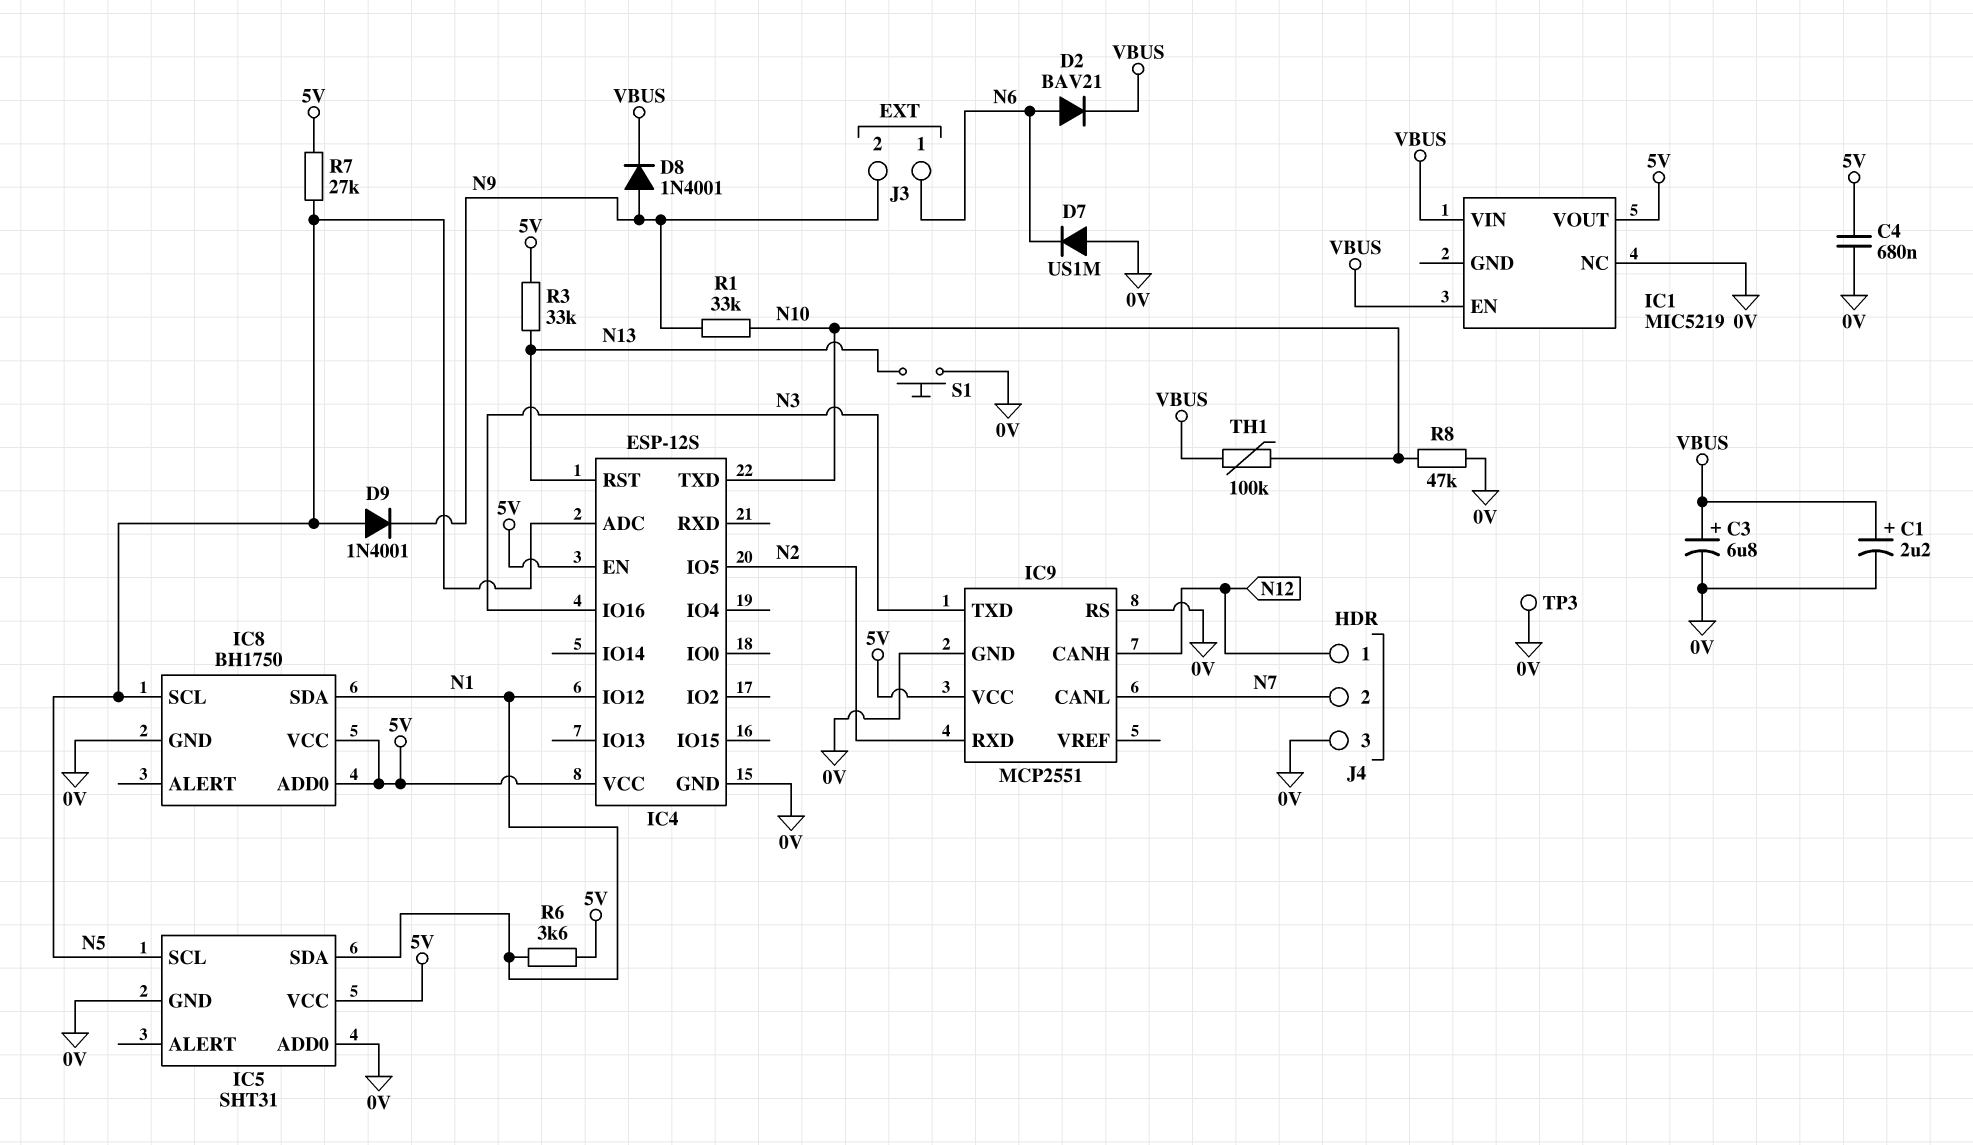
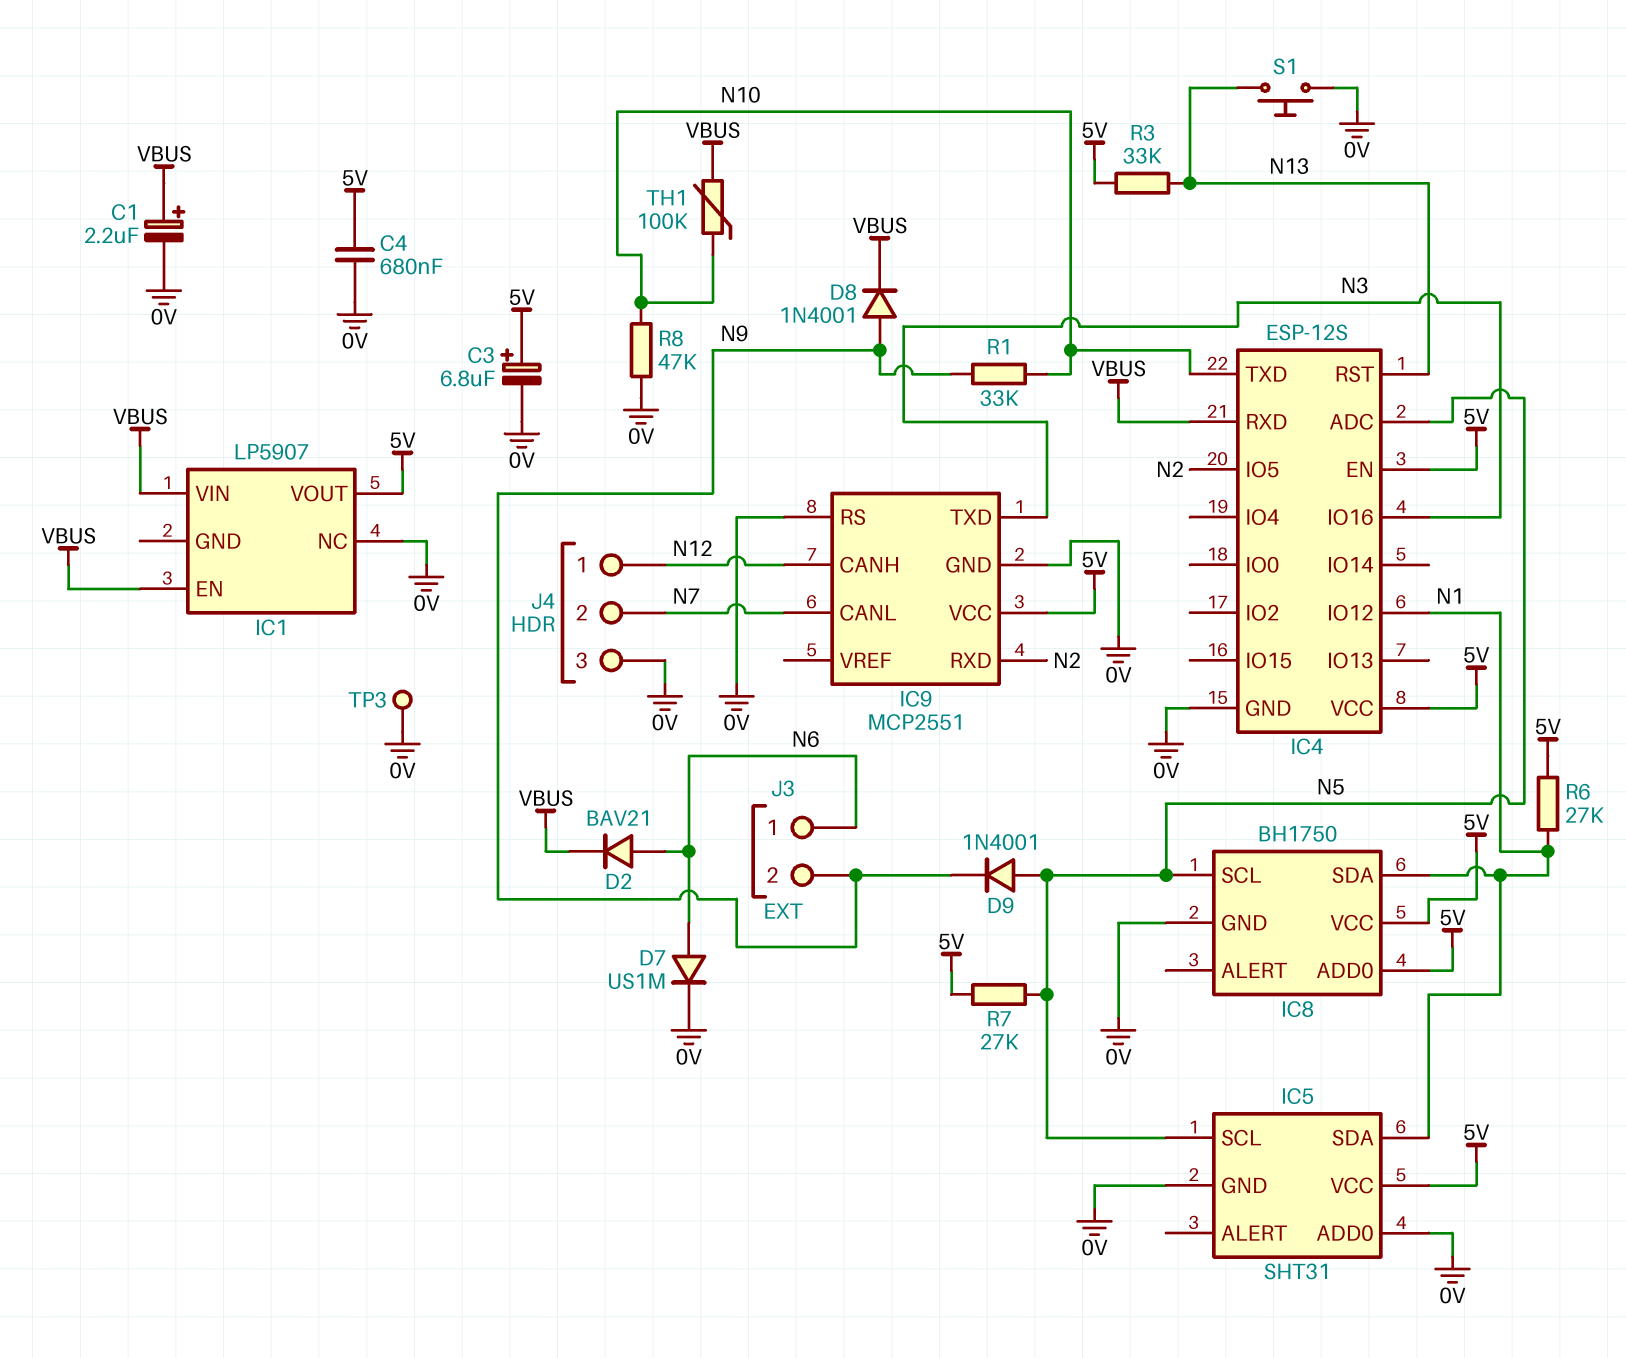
C3: 6.8uF (plus VBUS, minus 0V) -> 6.8uF (plus 5V, minus 0V)
D7: diode US1M (A 0V, K N6) -> diode US1M (A N6, K 0V)
IC1: MIC5219 -> LP5907
IC4 pin RXD: none -> VBUS
R6: 3.6k (5V, N1) -> 27k (5V, N1)

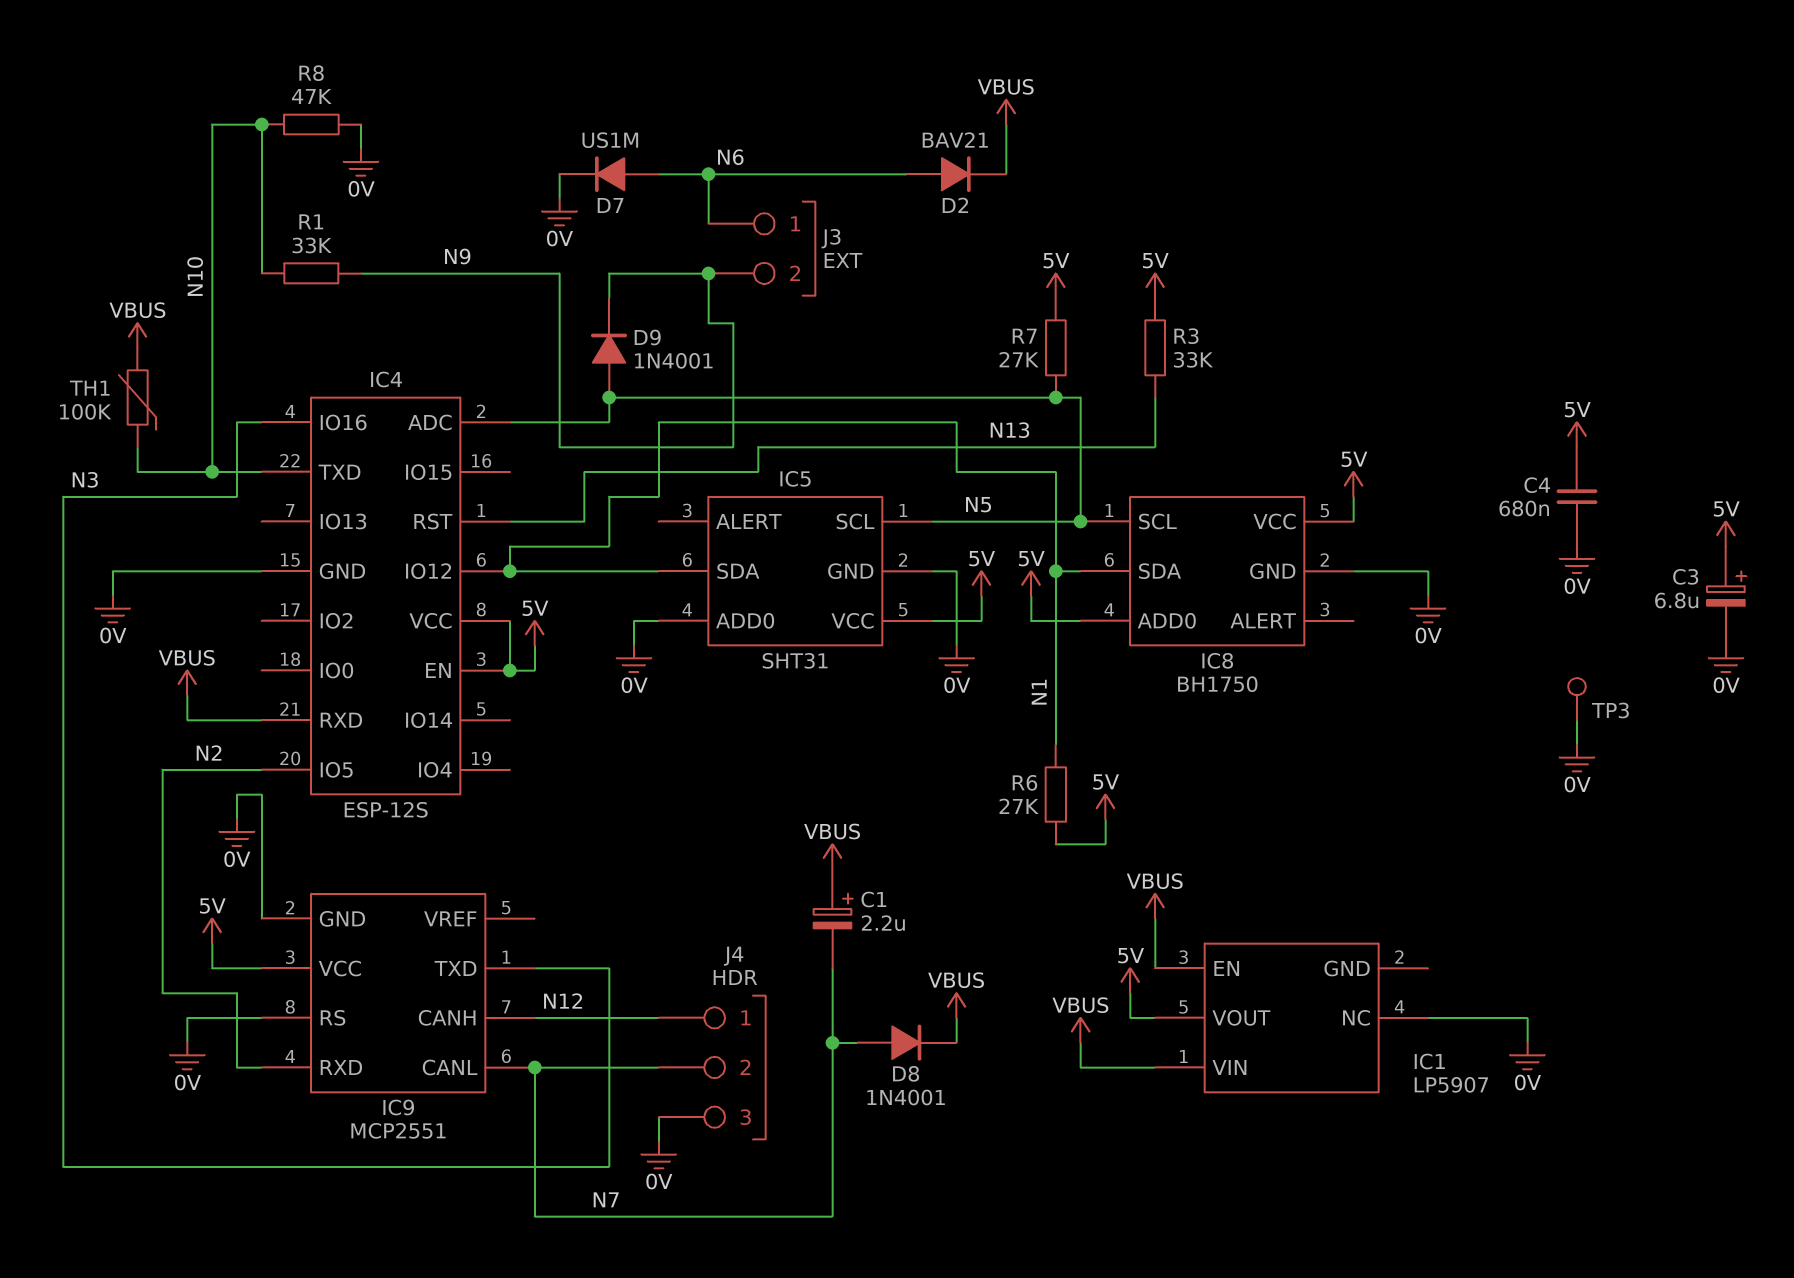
C1: 2.2uF (plus VBUS, minus 0V) -> 2.2uF (plus VBUS, minus N7)
D8: diode 1N4001 (A N9, K VBUS) -> diode 1N4001 (A N7, K VBUS)
S1: button (0V, N13) -> none

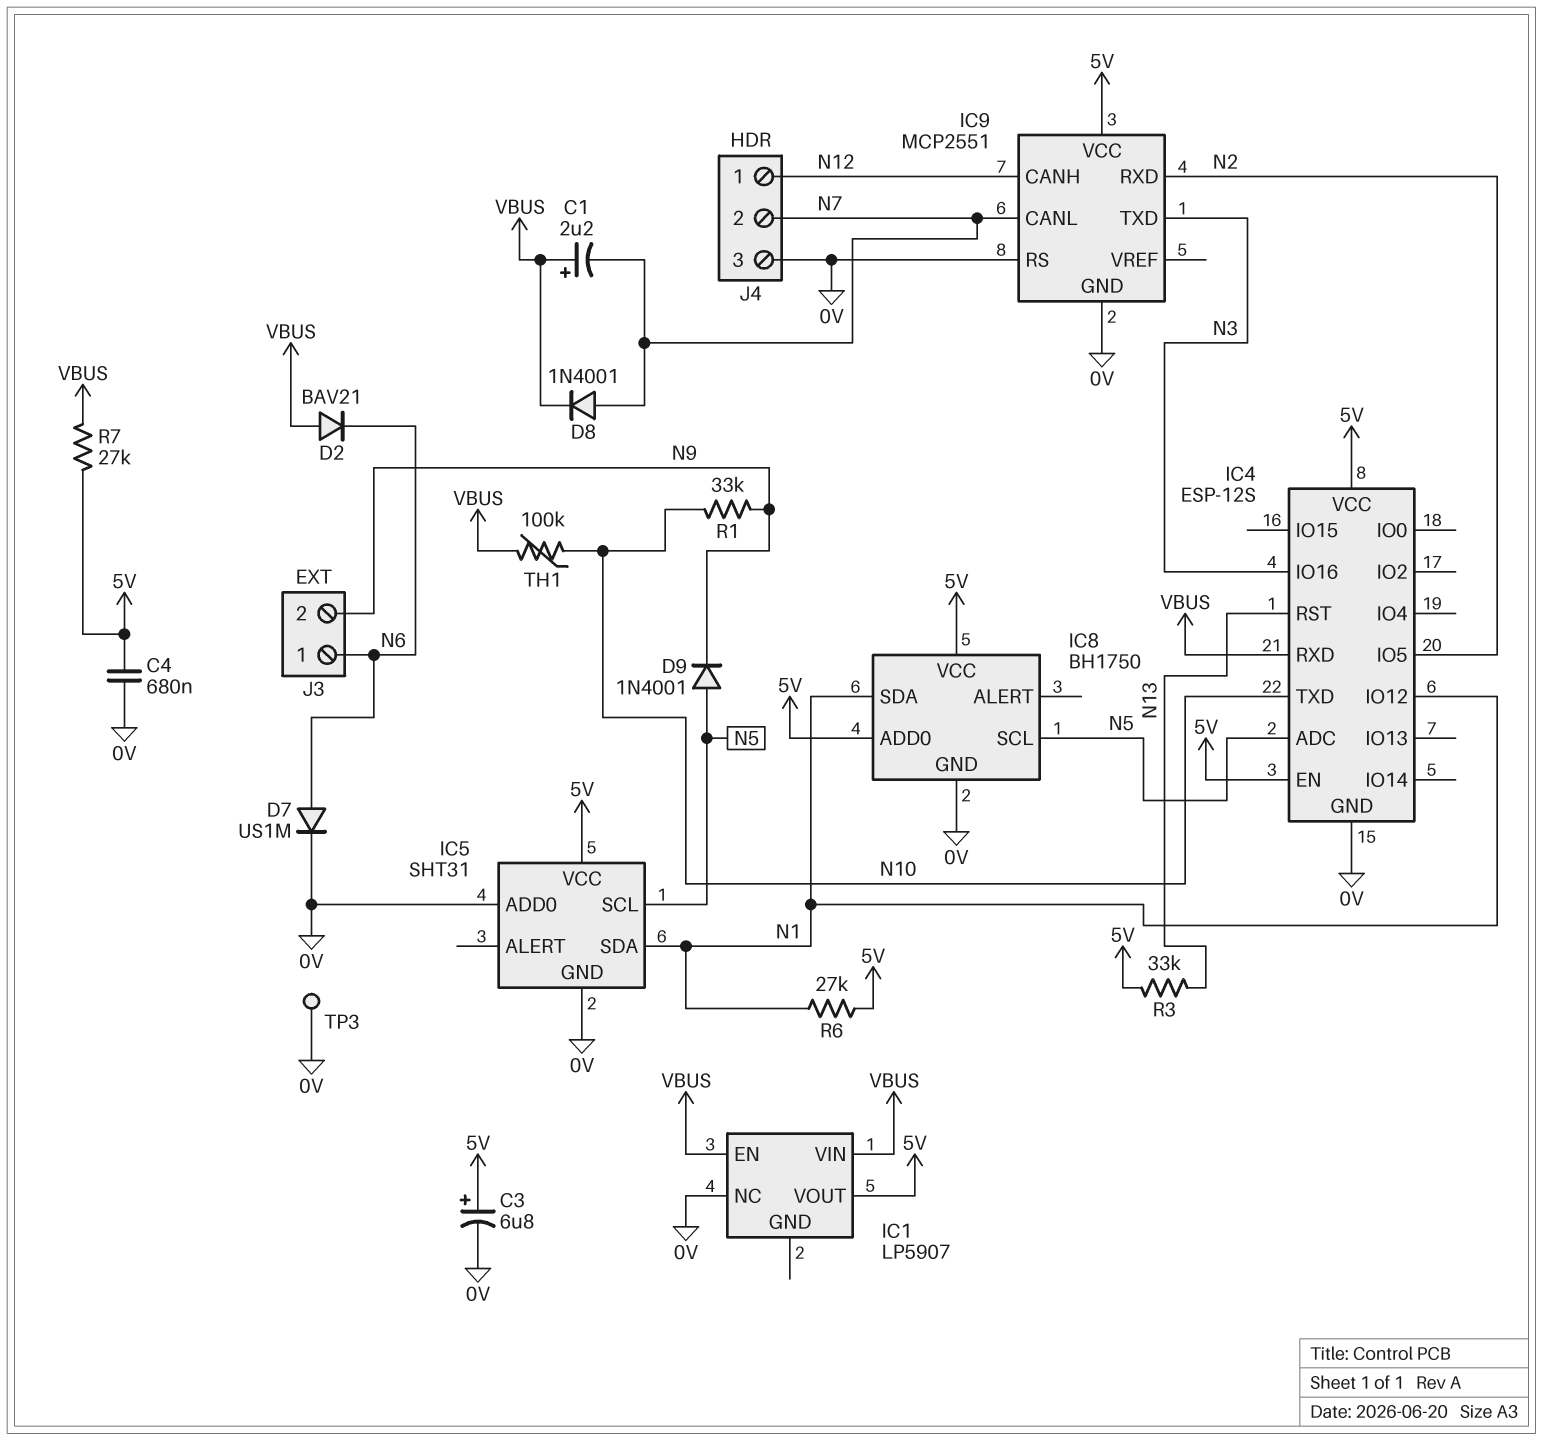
D2: diode BAV21 (A N6, K VBUS) -> diode BAV21 (A VBUS, K N6)
R7: 27k (5V, N5) -> 27k (5V, VBUS)
R8: 47k (0V, N10) -> none

